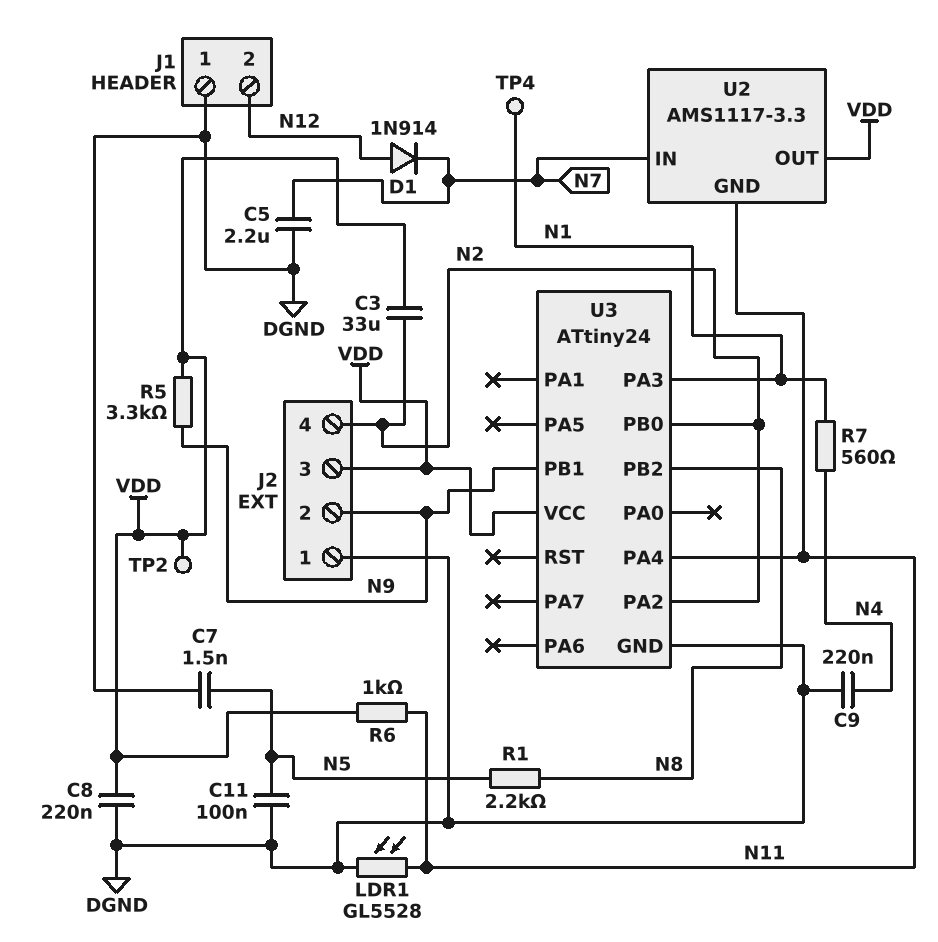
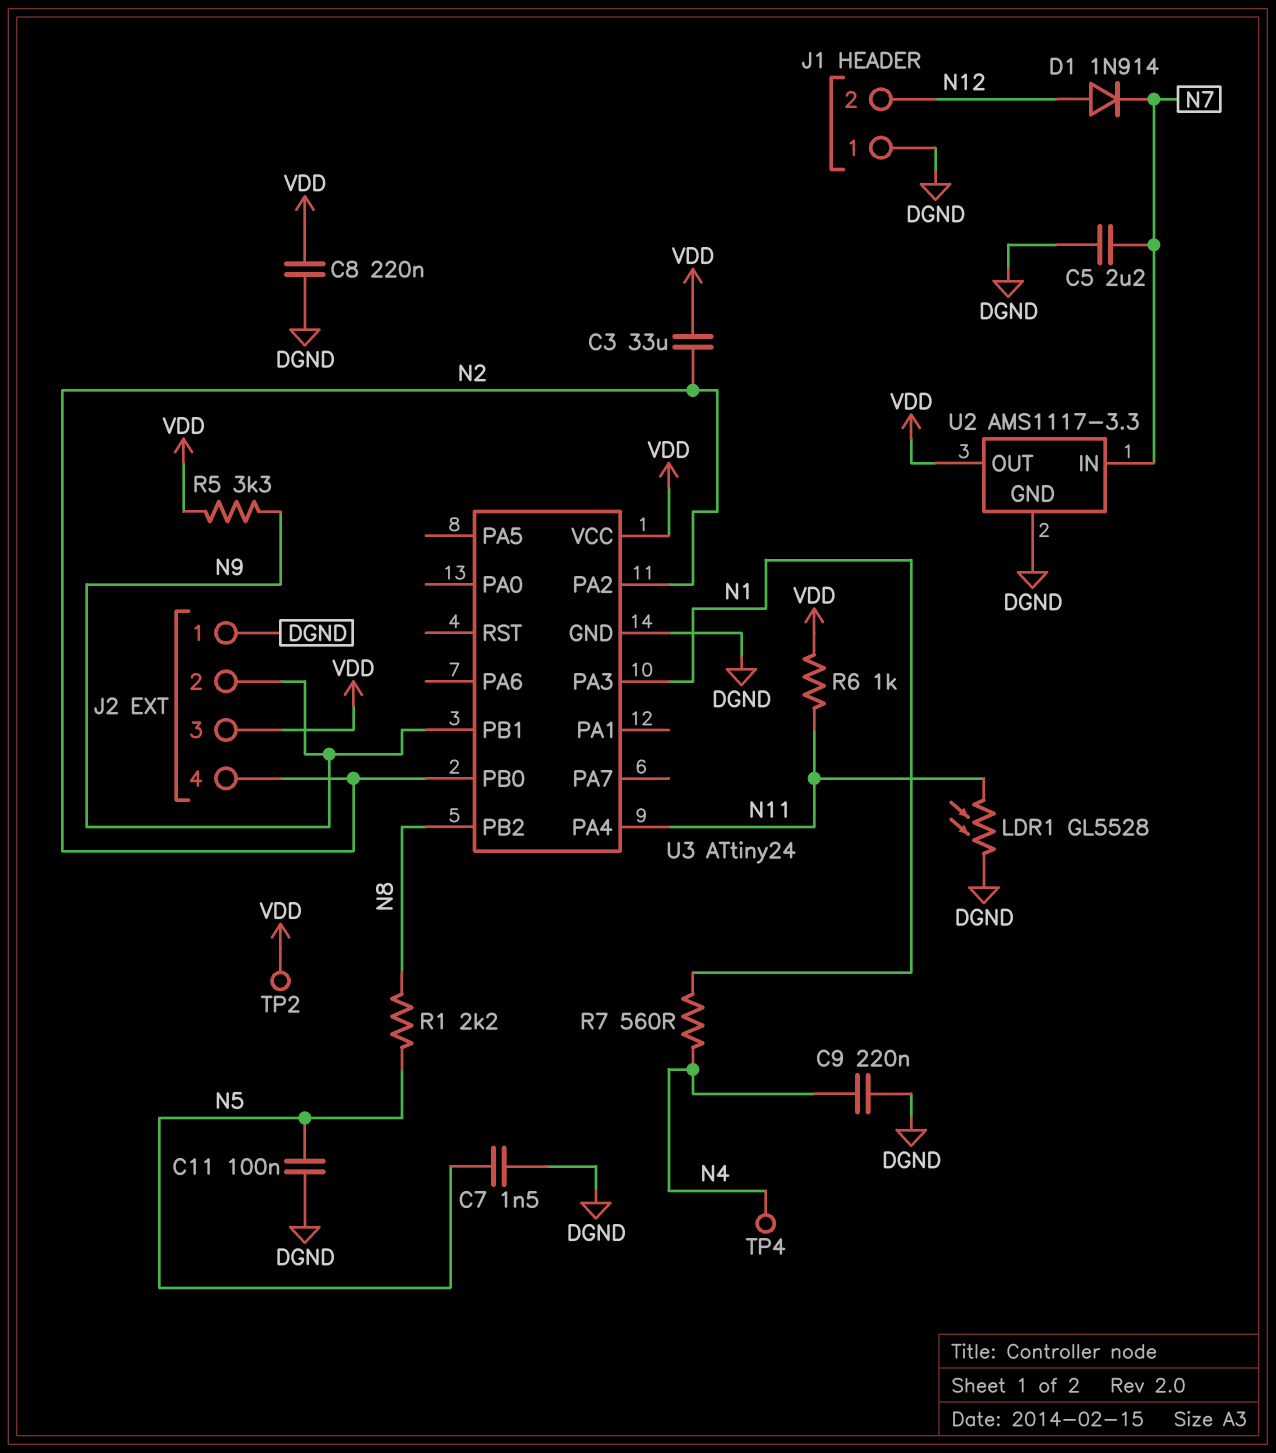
TP4: test point (N1) -> test point (N4)
U2 pin GND: N11 -> DGND

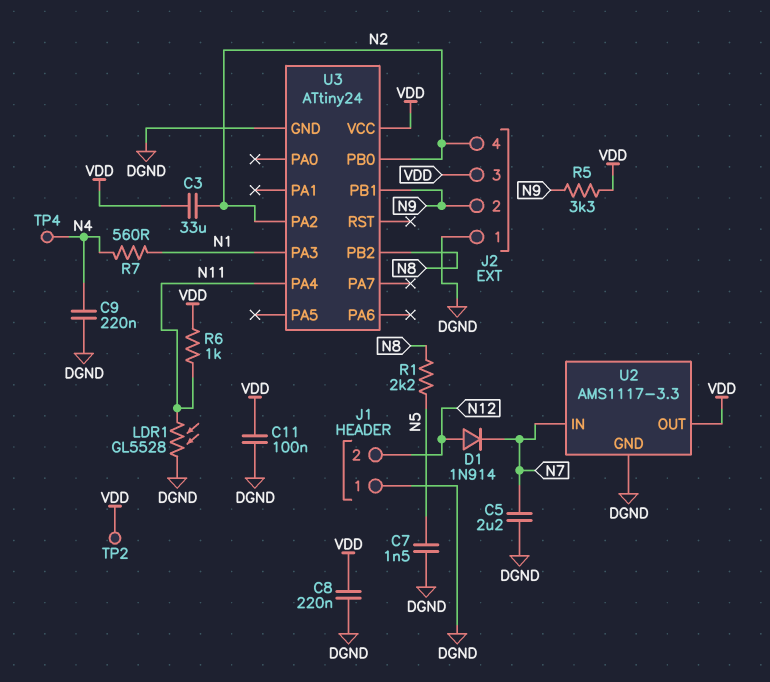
C11: 100nF (DGND, N5) -> 100nF (DGND, VDD)

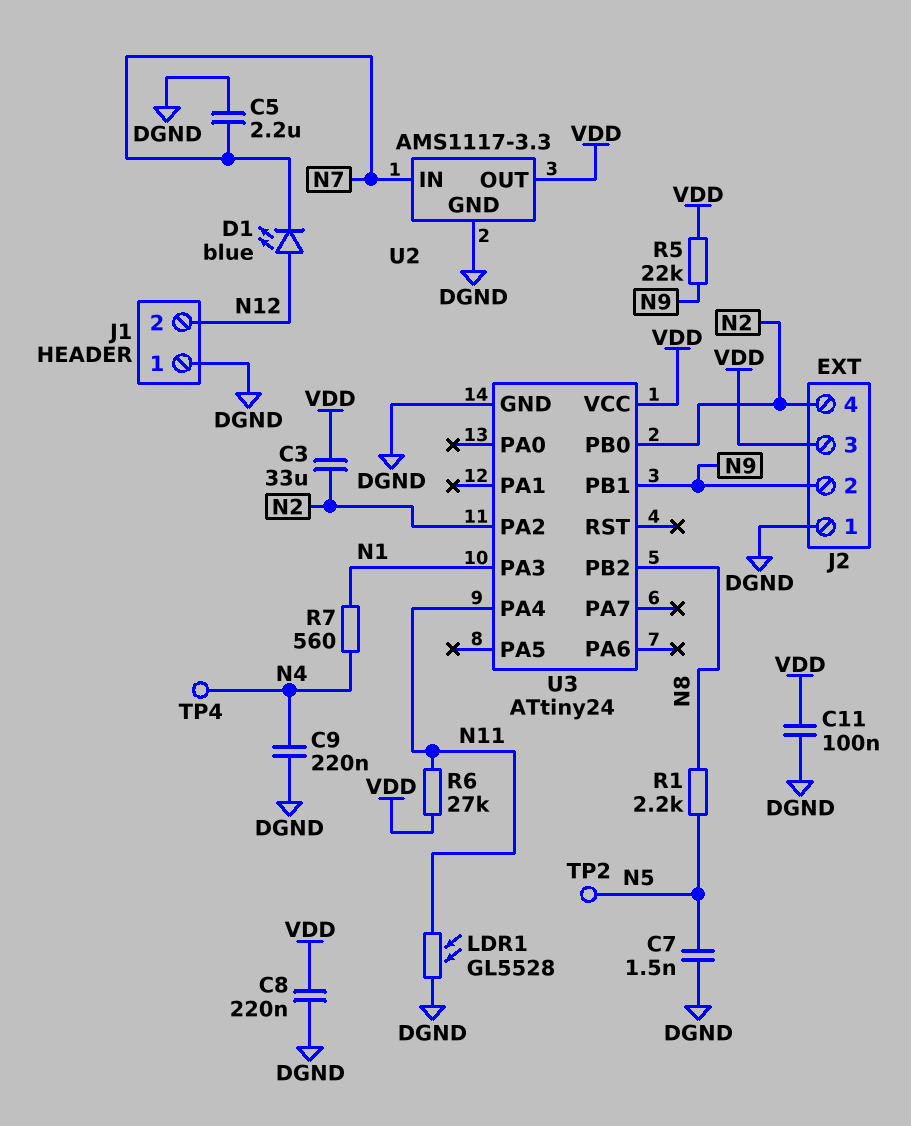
D1: diode 1N914 (A N12, K N7) -> LED blue (A N12, K N7)
R5: 3.3k (N9, VDD) -> 22k (N9, VDD)
R6: 1k (N11, VDD) -> 27k (N11, VDD)
TP2: test point (VDD) -> test point (N5)

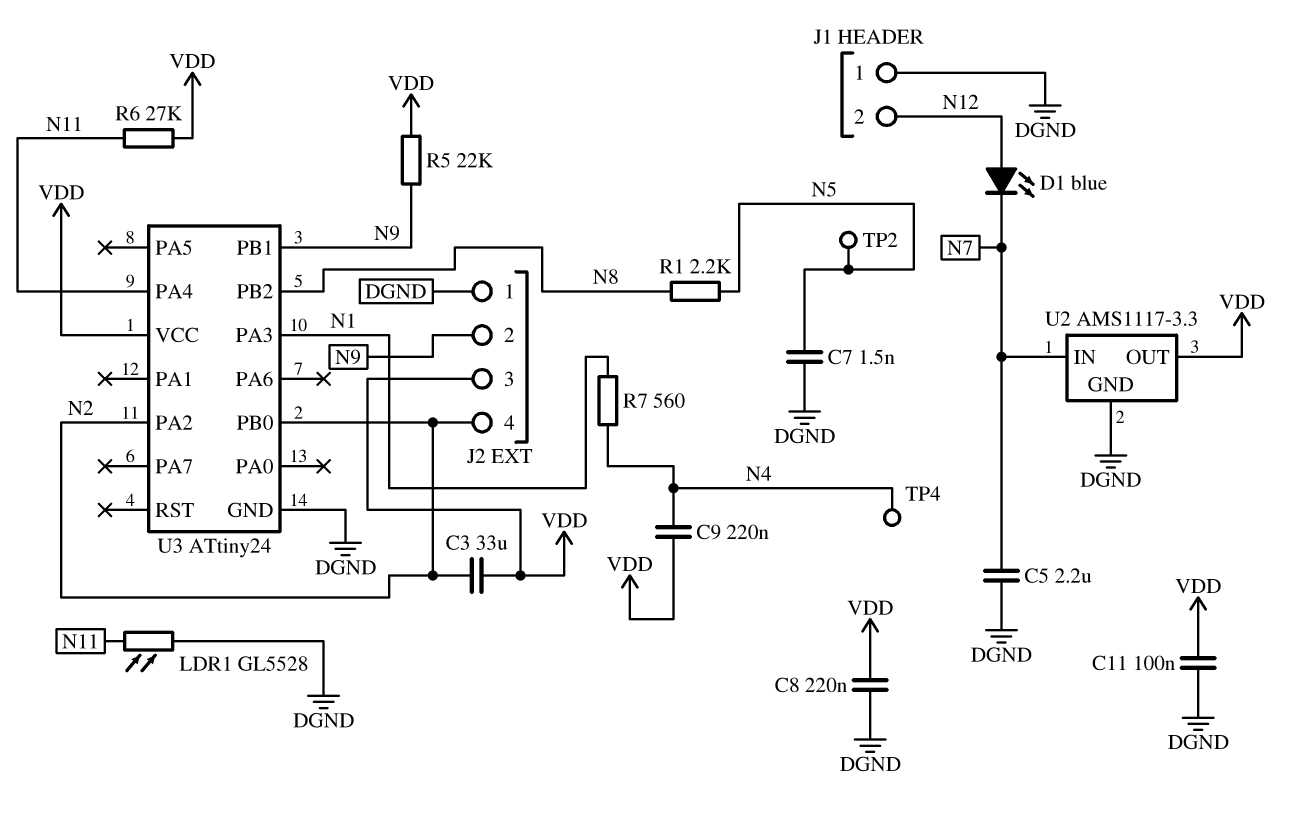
C9: 220nF (DGND, N4) -> 220nF (N4, VDD)

